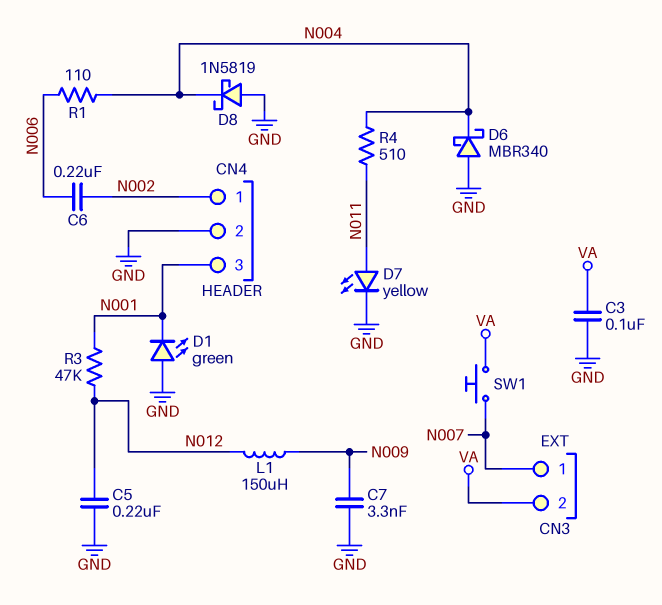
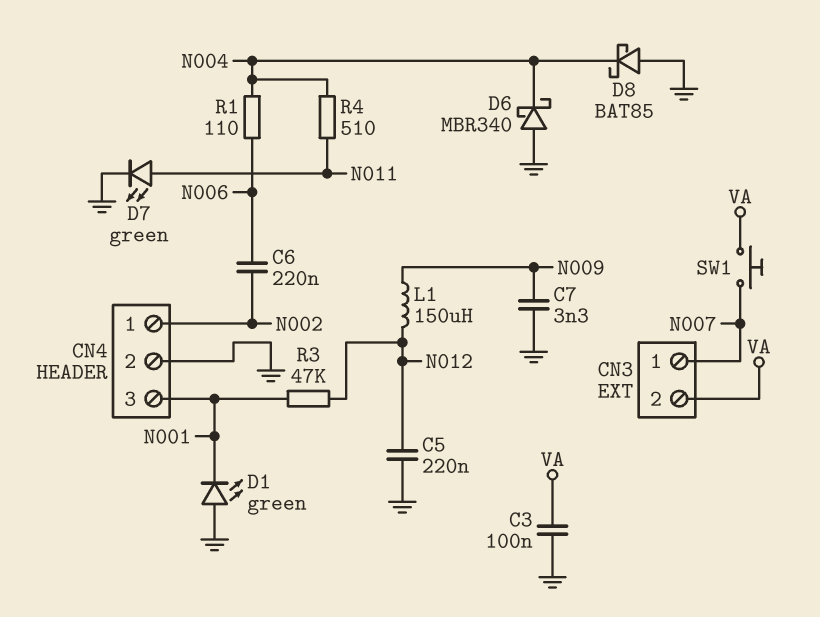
D7: LED yellow (A N011, K GND) -> LED green (A N011, K GND)
D8: schottky 1N5819 (A GND, K N004) -> schottky BAT85 (A GND, K N004)

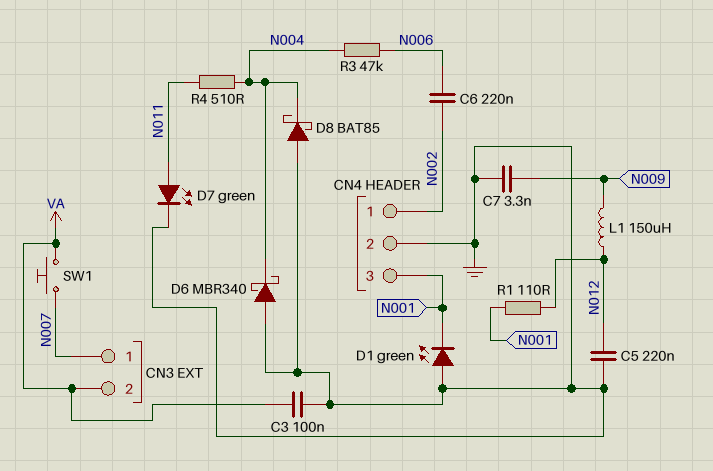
R1: 110 (N004, N006) -> 110 (N001, N012)
R3: 47k (N001, N012) -> 47k (N004, N006)

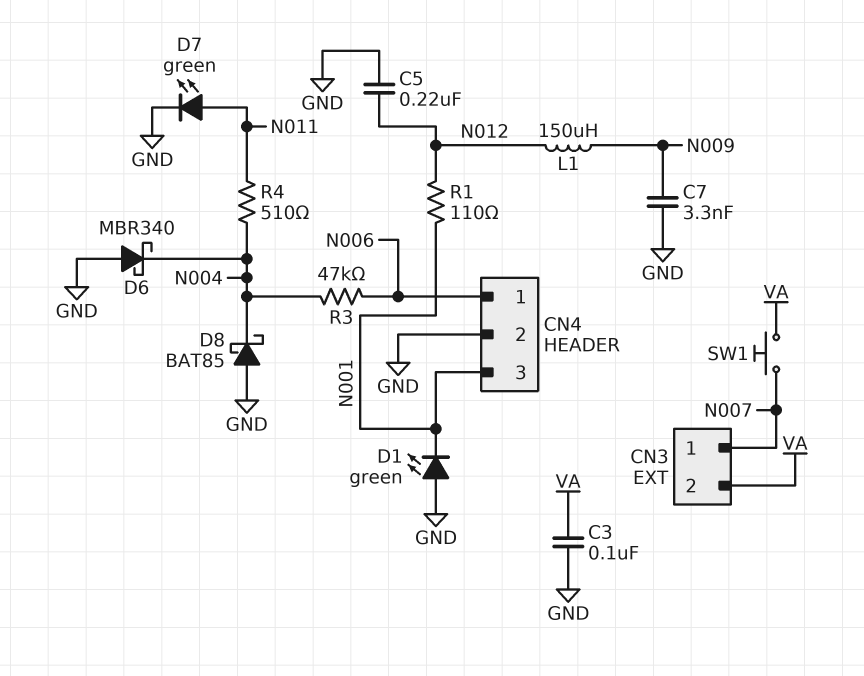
C6: 220nF (N002, N006) -> none
CN4 pin 1: N002 -> N006

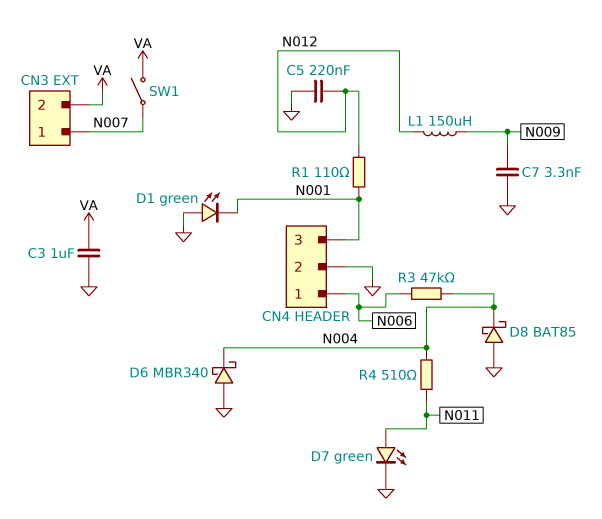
C3: 100nF (GND, VA) -> 1uF (GND, VA)
SW1: button (N007, VA) -> switch (N007, VA)

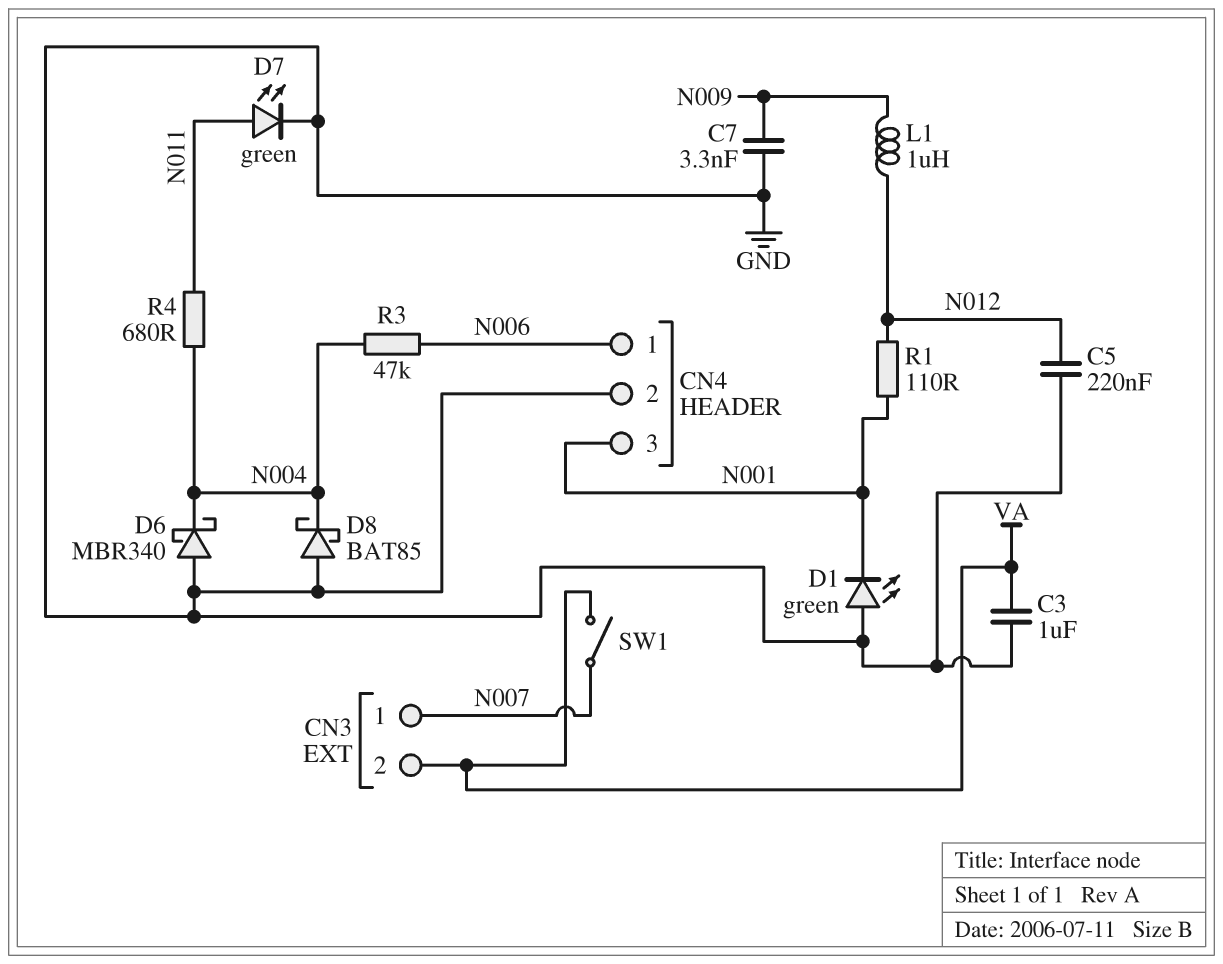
L1: 150uH (N009, N012) -> 1uH (N009, N012)
R4: 510 (N004, N011) -> 680 (N004, N011)

